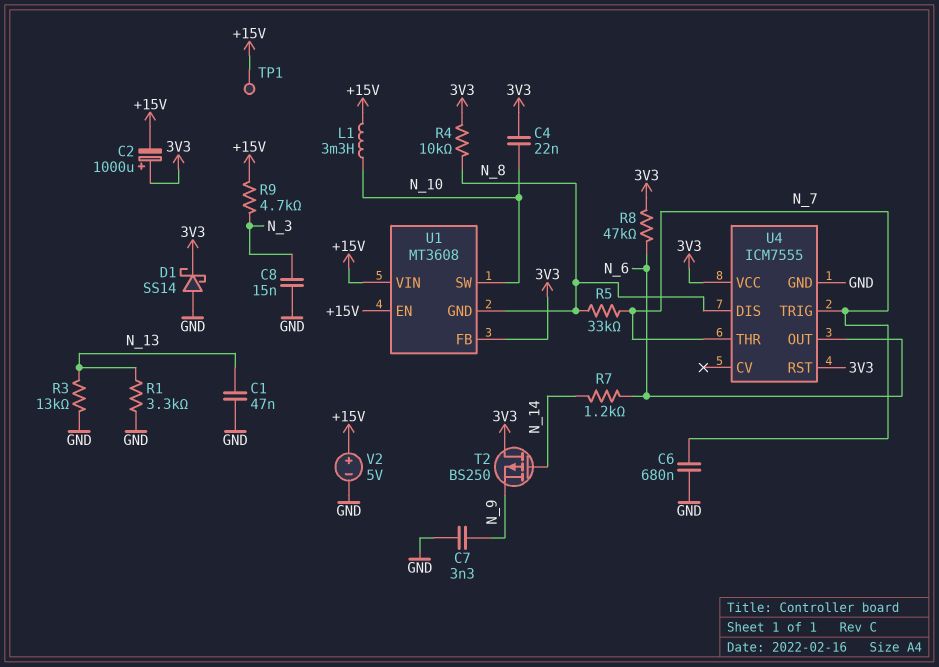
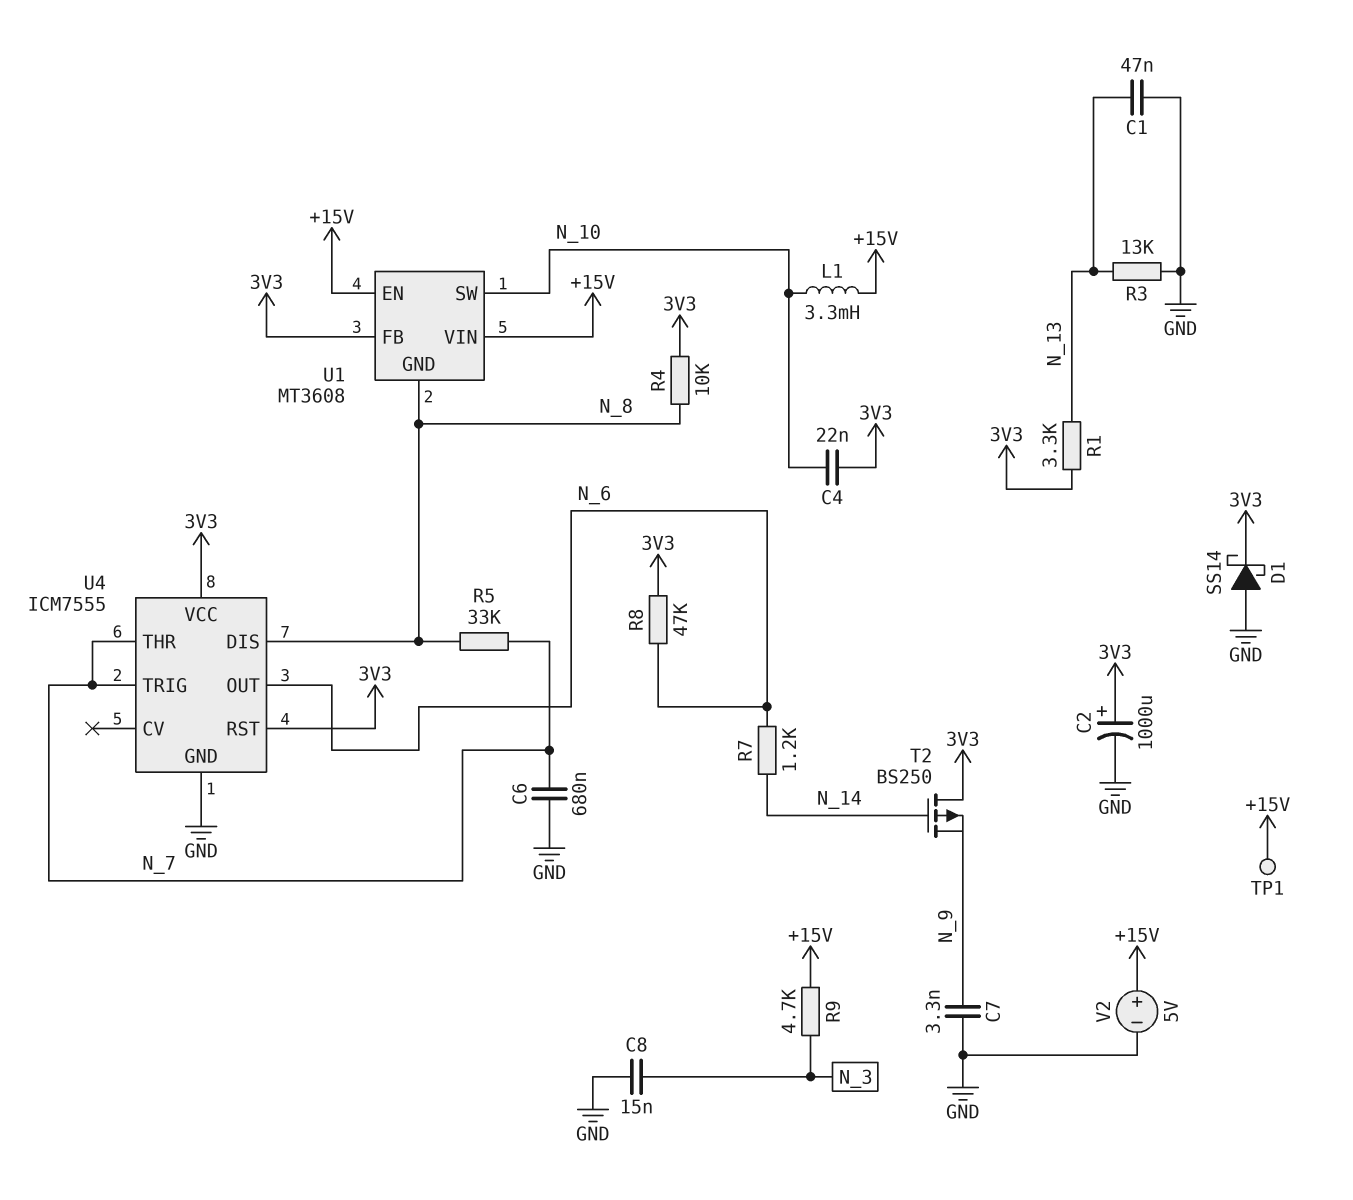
C2: 1000uF (plus 3V3, minus +15V) -> 1000uF (plus 3V3, minus GND)
R1: 3.3k (GND, N_13) -> 3.3k (3V3, N_13)

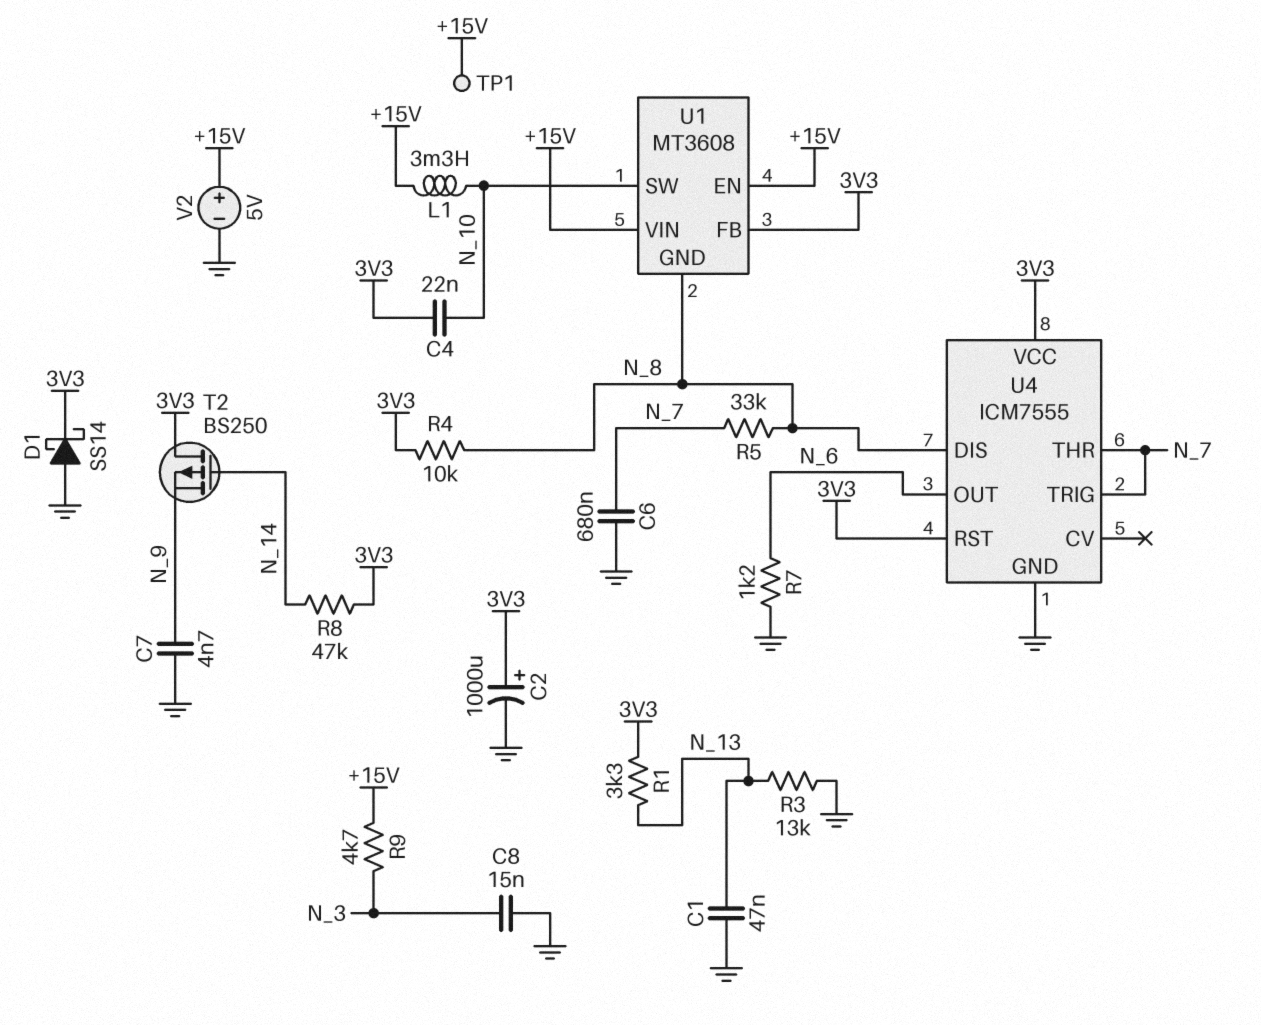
C7: 3.3nF (GND, N_9) -> 4.7nF (GND, N_9)
R7: 1.2k (N_6, N_14) -> 1.2k (GND, N_6)
R8: 47k (3V3, N_6) -> 47k (3V3, N_14)

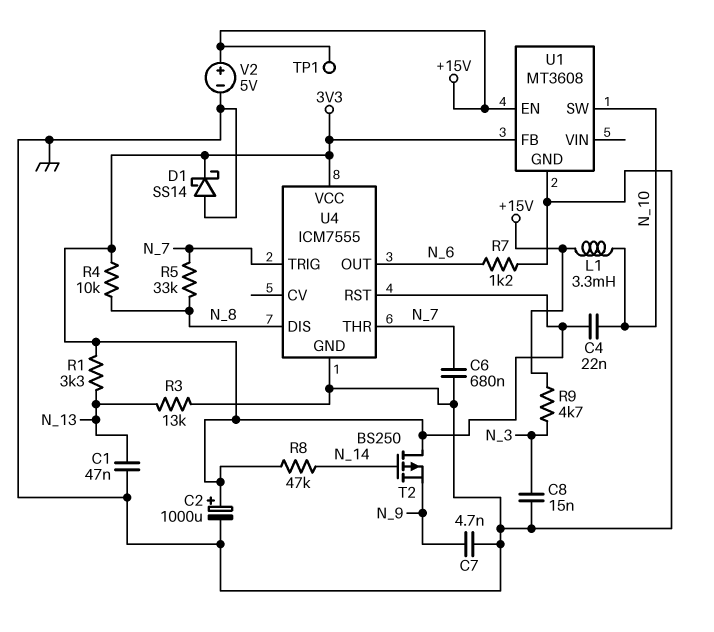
U1 pin GND: N_8 -> GND
U1 pin VIN: +15V -> none

